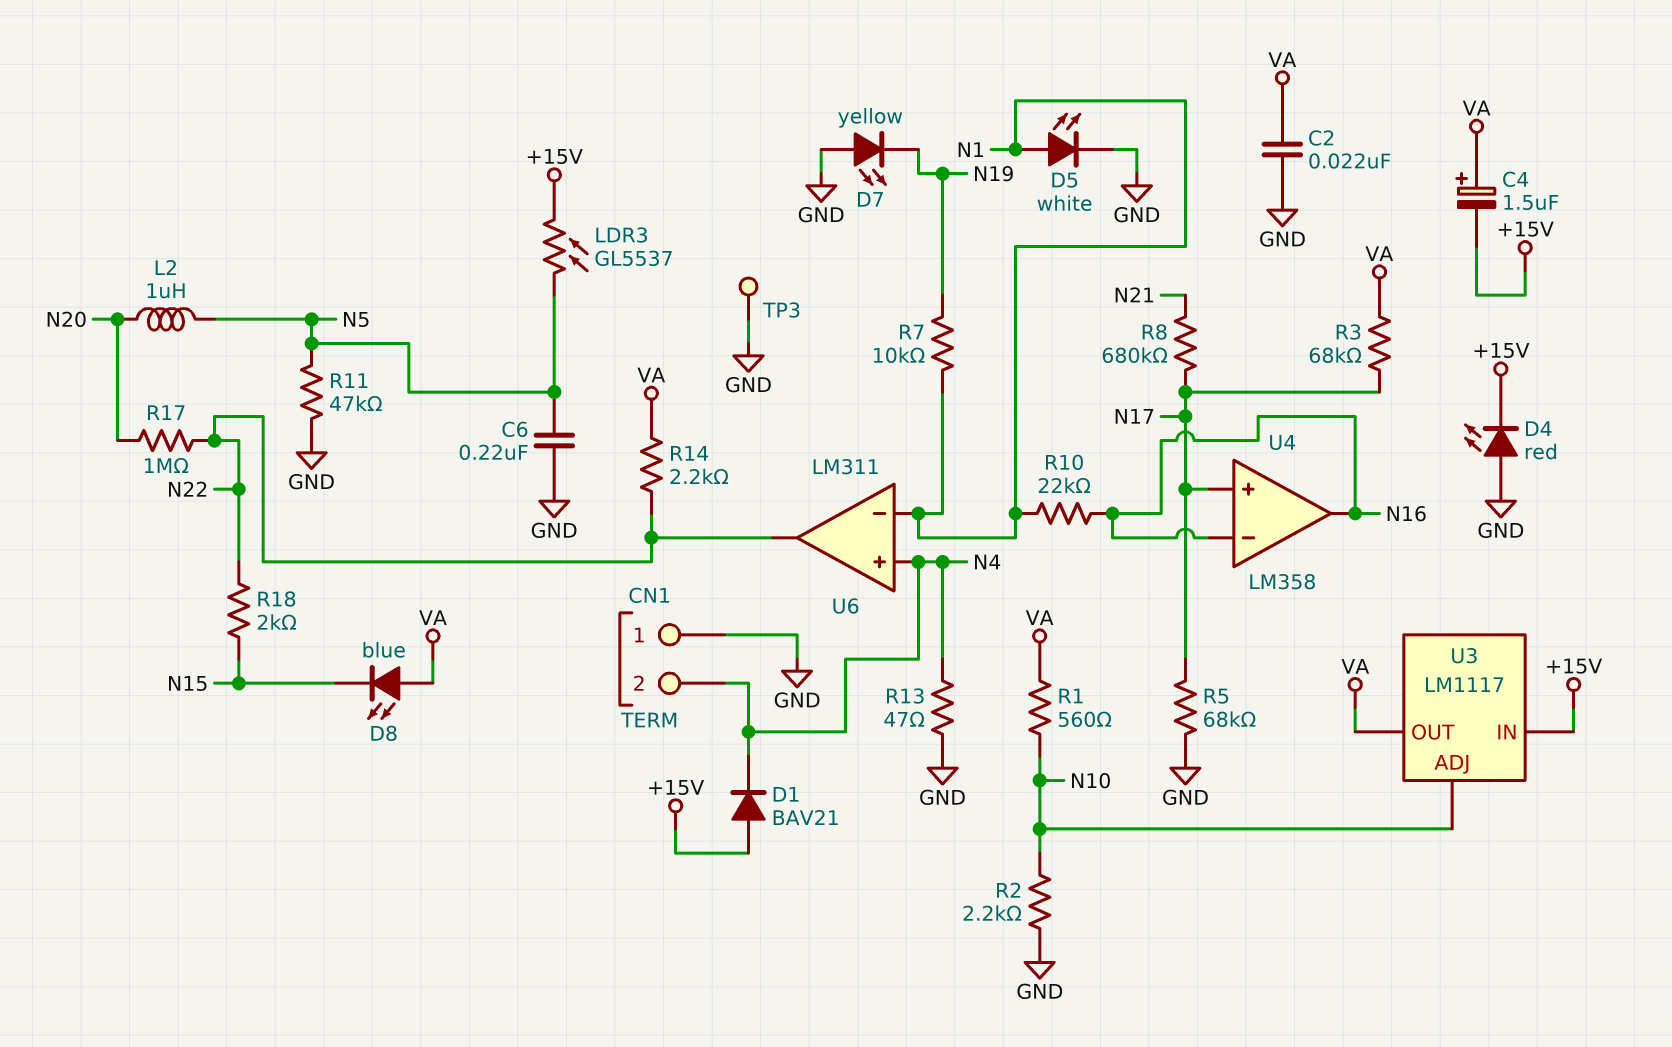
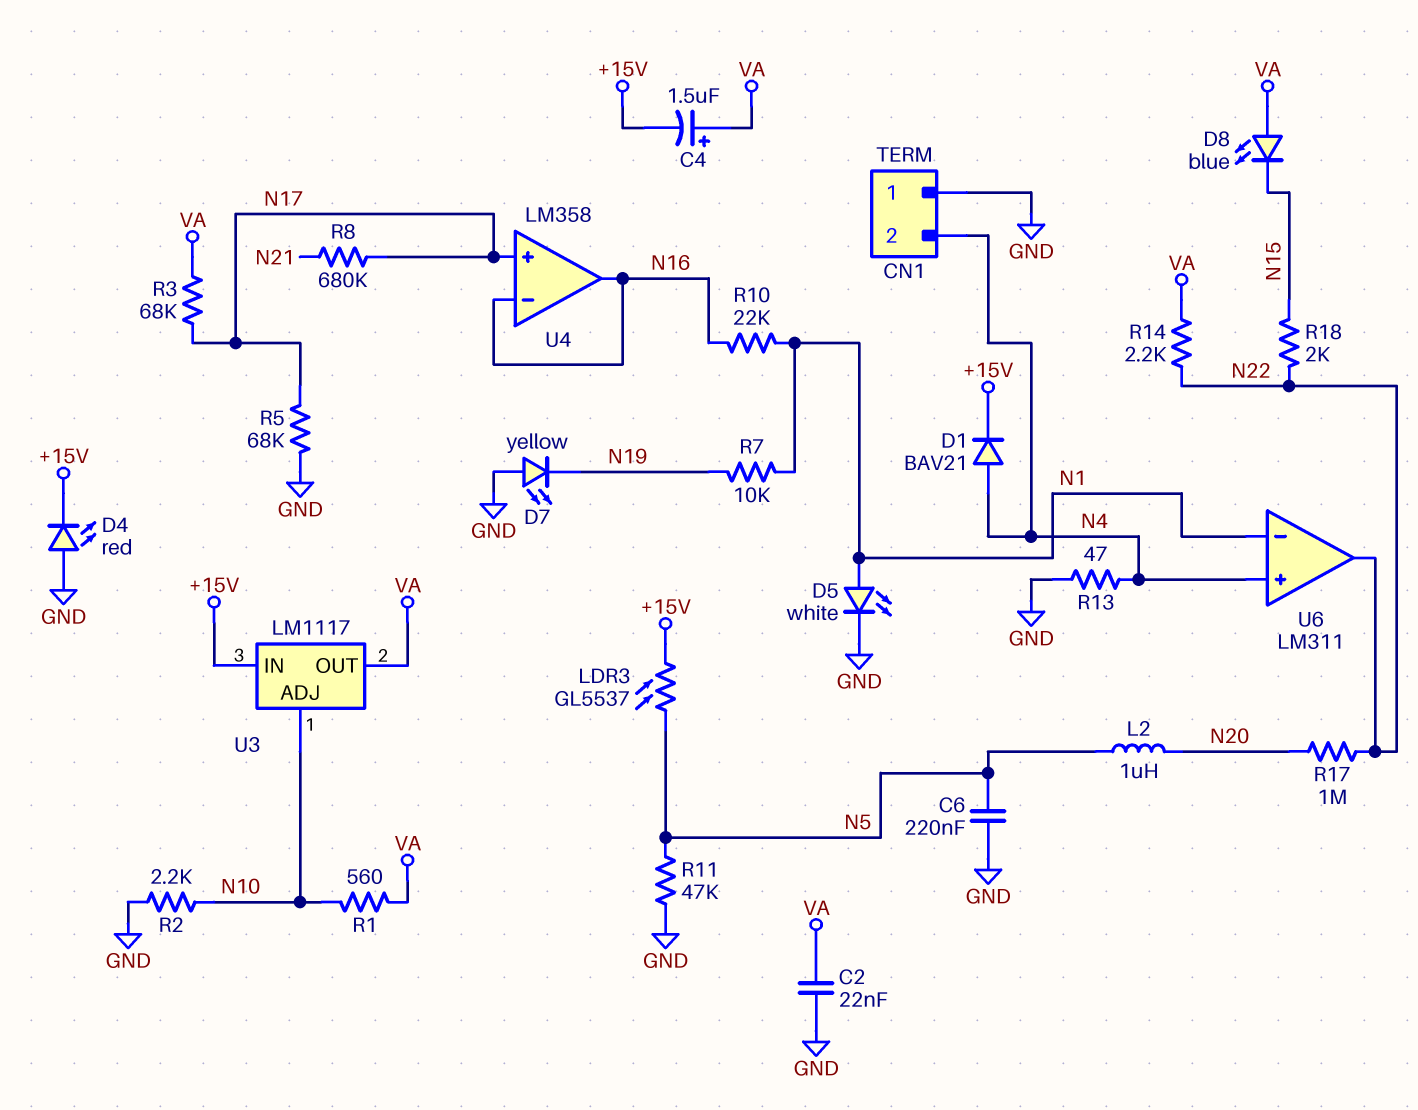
D1: diode BAV21 (A +15V, K N4) -> diode BAV21 (A N4, K +15V)
TP3: test point (GND) -> none

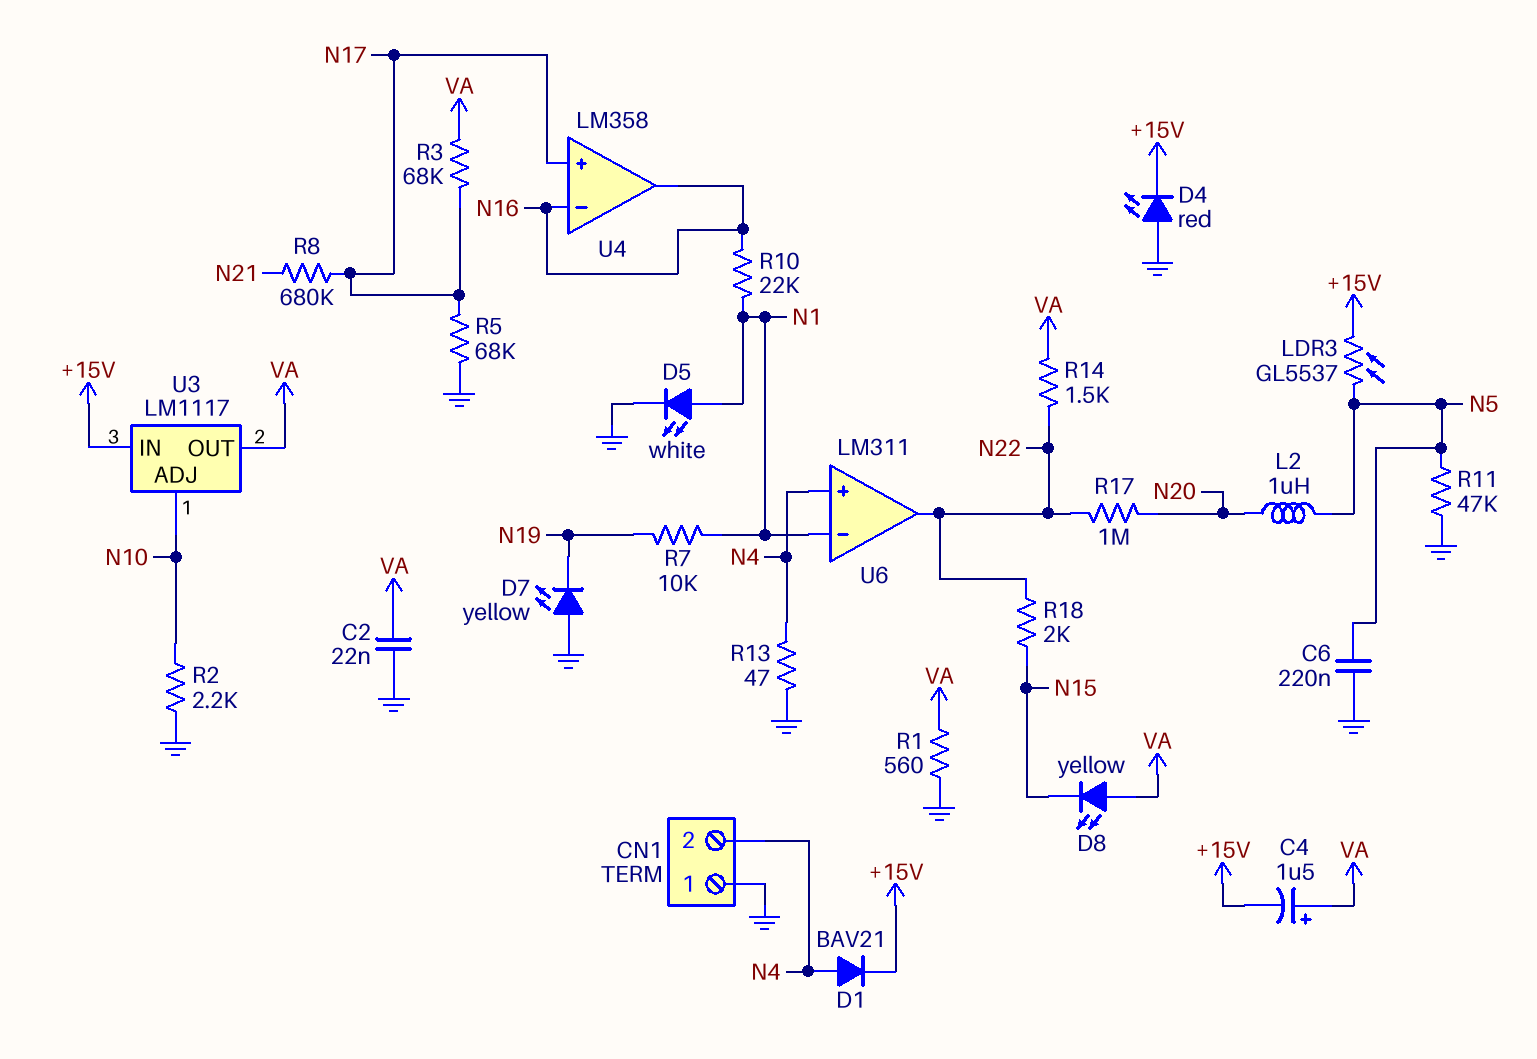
D8: LED blue (A VA, K N15) -> LED yellow (A VA, K N15)
R1: 560 (N10, VA) -> 560 (GND, VA)
R14: 2.2k (N22, VA) -> 1.5k (N22, VA)

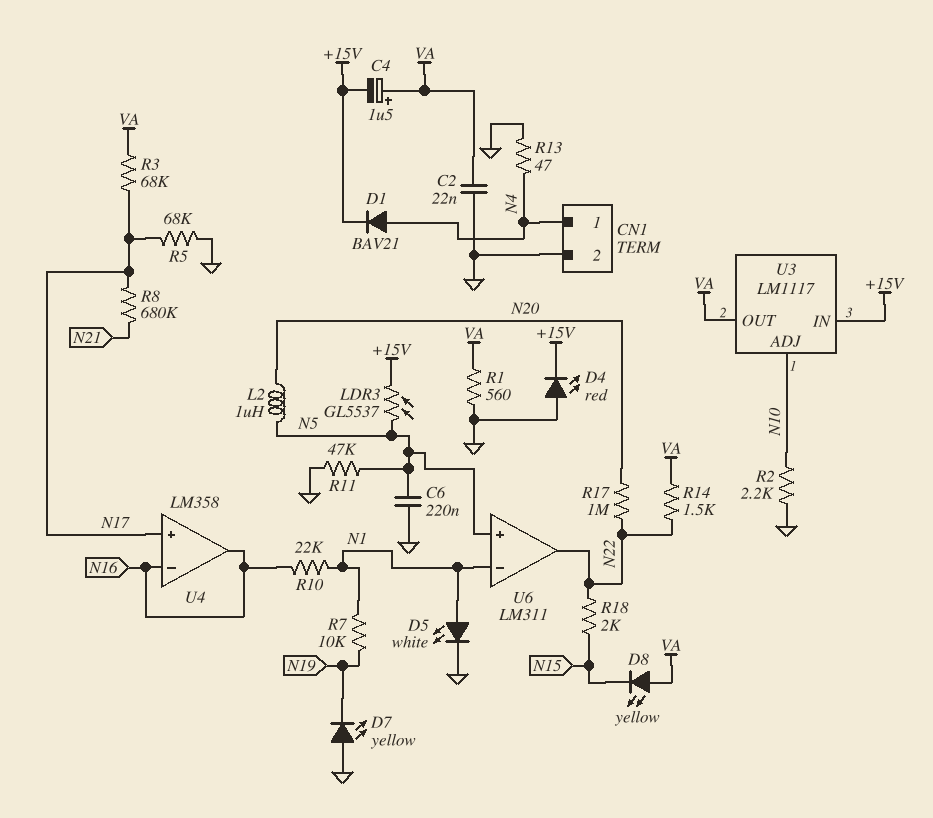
CN1 pin 1: GND -> N4
CN1 pin 2: N4 -> GND
U6 pin in+: N4 -> N5

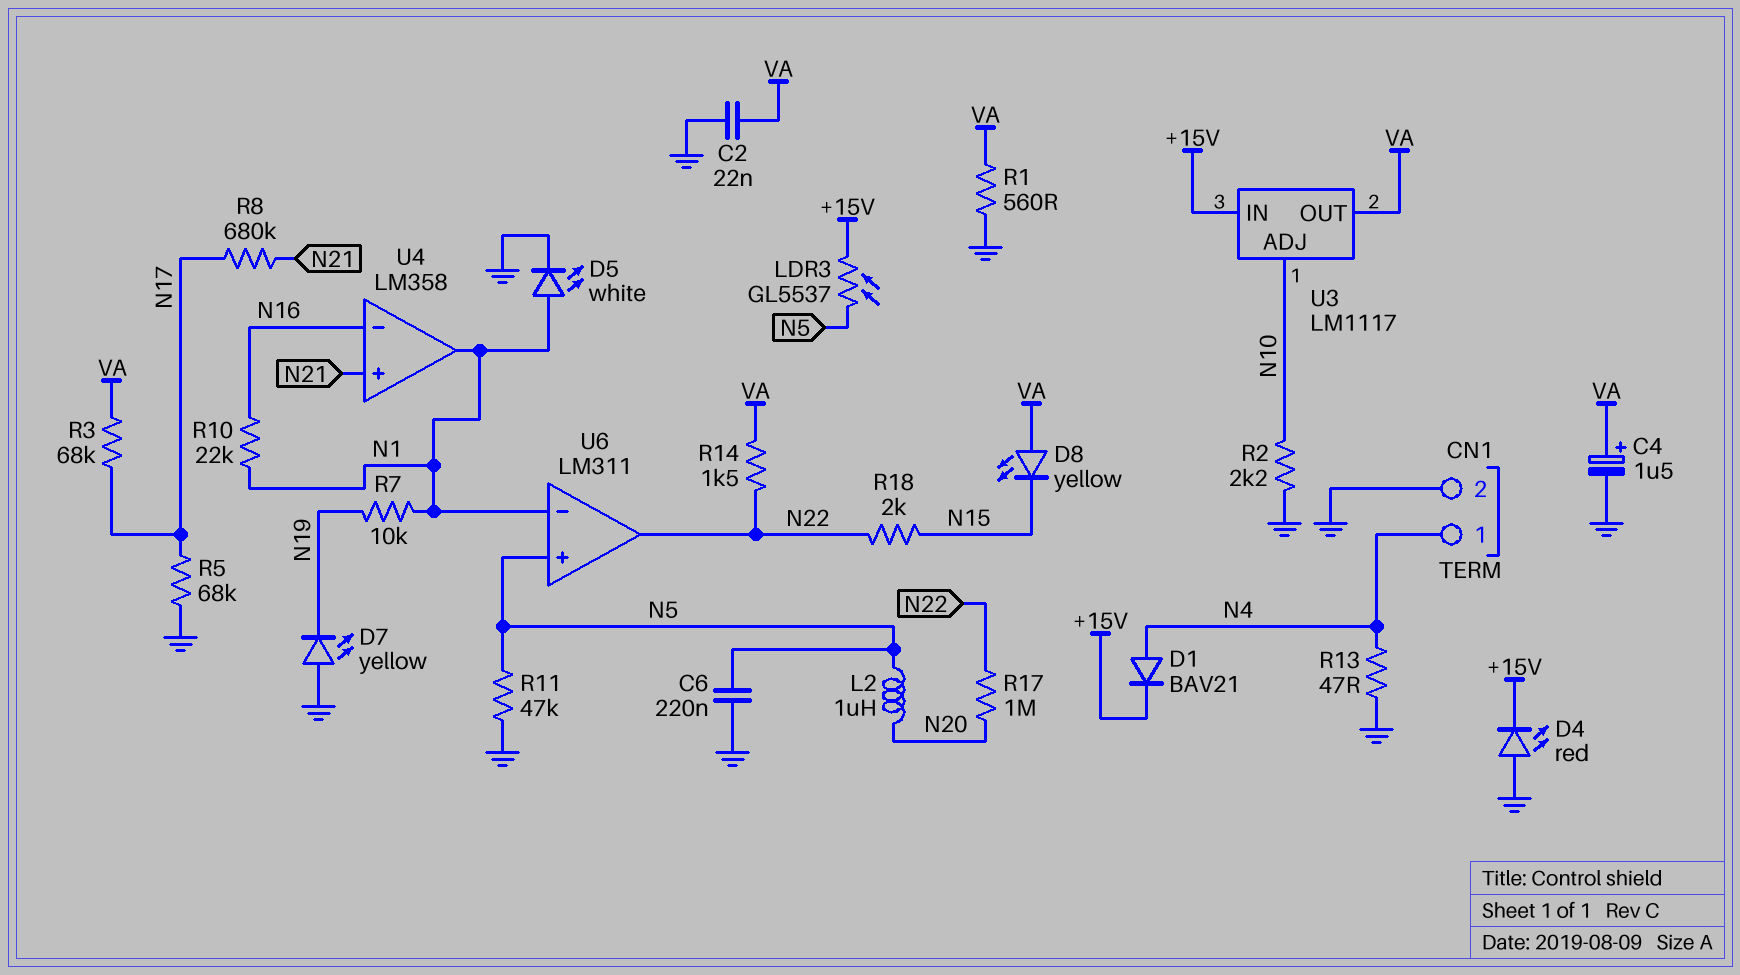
C4: 1.5uF (plus VA, minus +15V) -> 1.5uF (plus VA, minus GND)
U4 pin in+: N17 -> N21
U4 pin out: N16 -> N1

